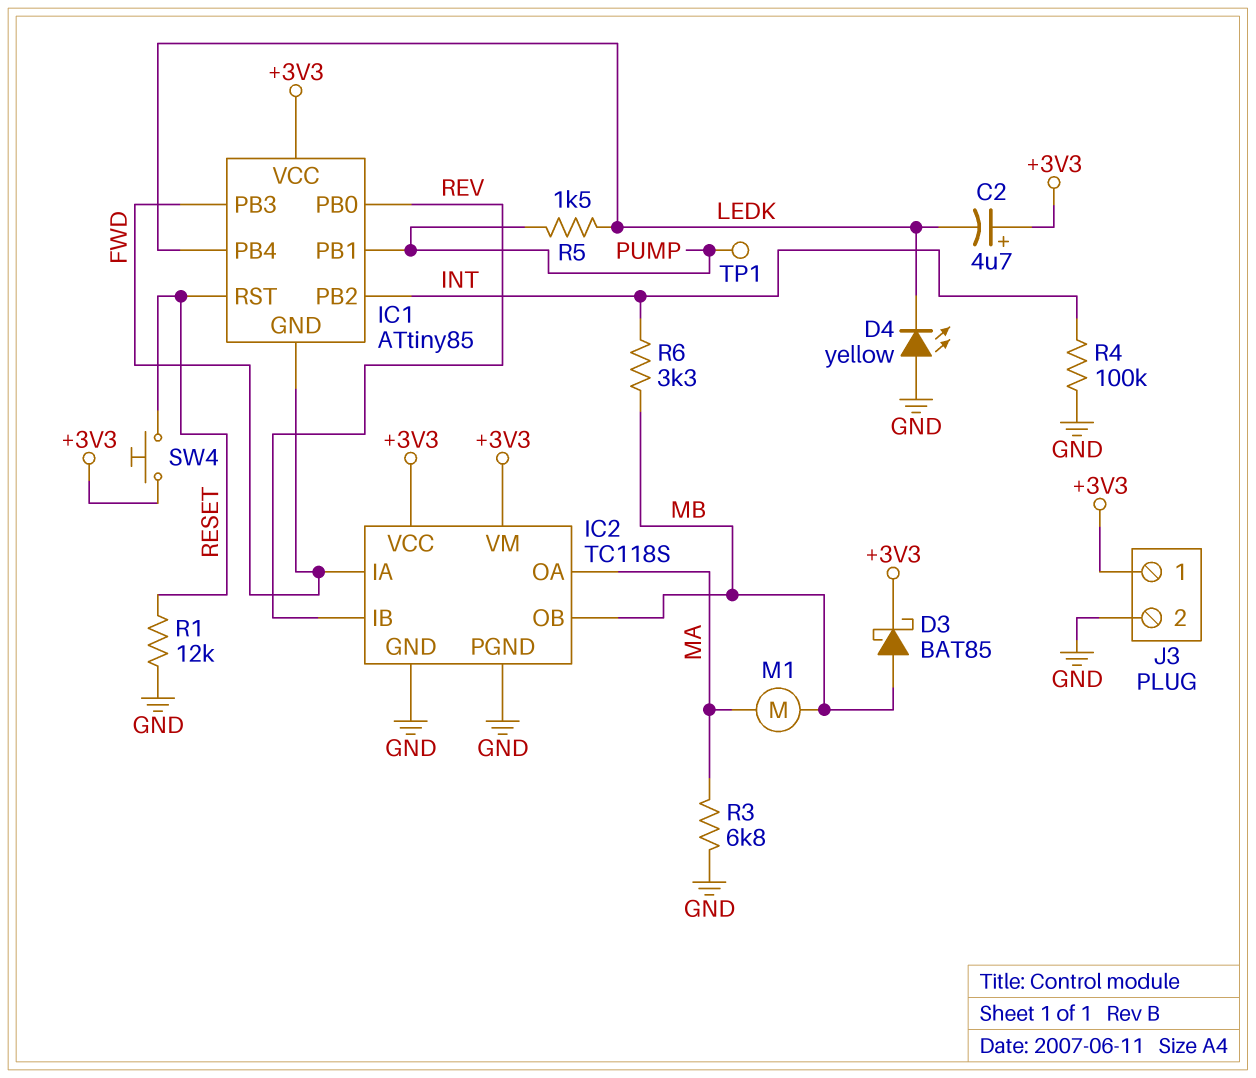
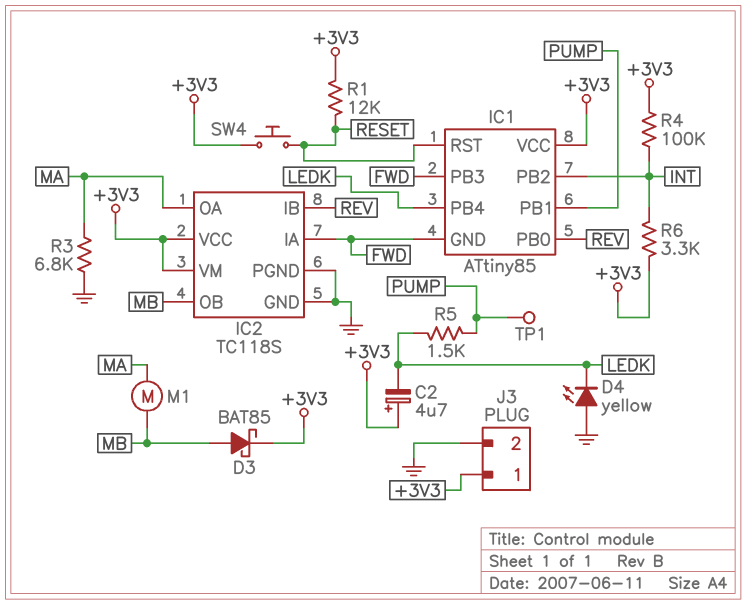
R1: 12k (GND, RESET) -> 12k (+3V3, RESET)
R4: 100k (GND, INT) -> 100k (+3V3, INT)
R6: 3.3k (INT, MB) -> 3.3k (+3V3, INT)

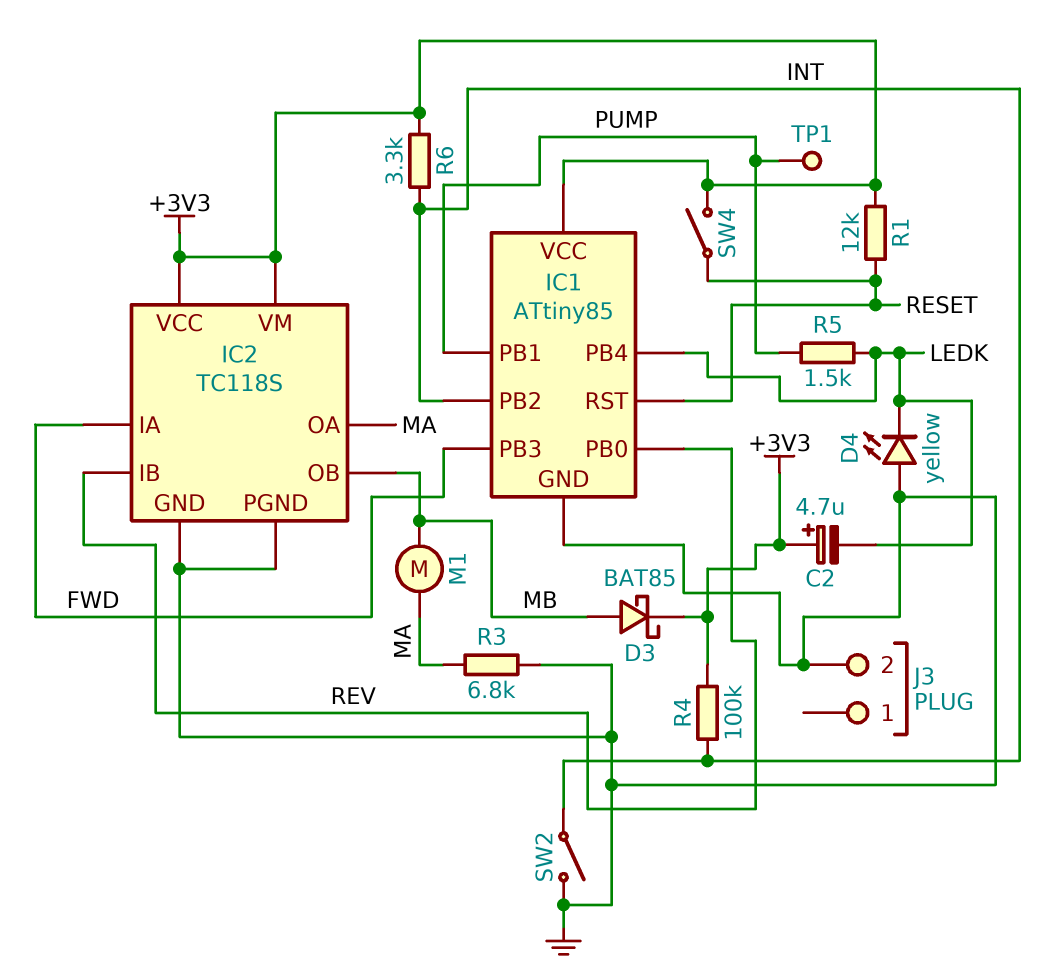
IC1 pin GND: FWD -> GND
J3 pin 1: +3V3 -> none
SW2: none -> switch (GND, INT)
SW4: button (+3V3, RESET) -> switch (+3V3, RESET)

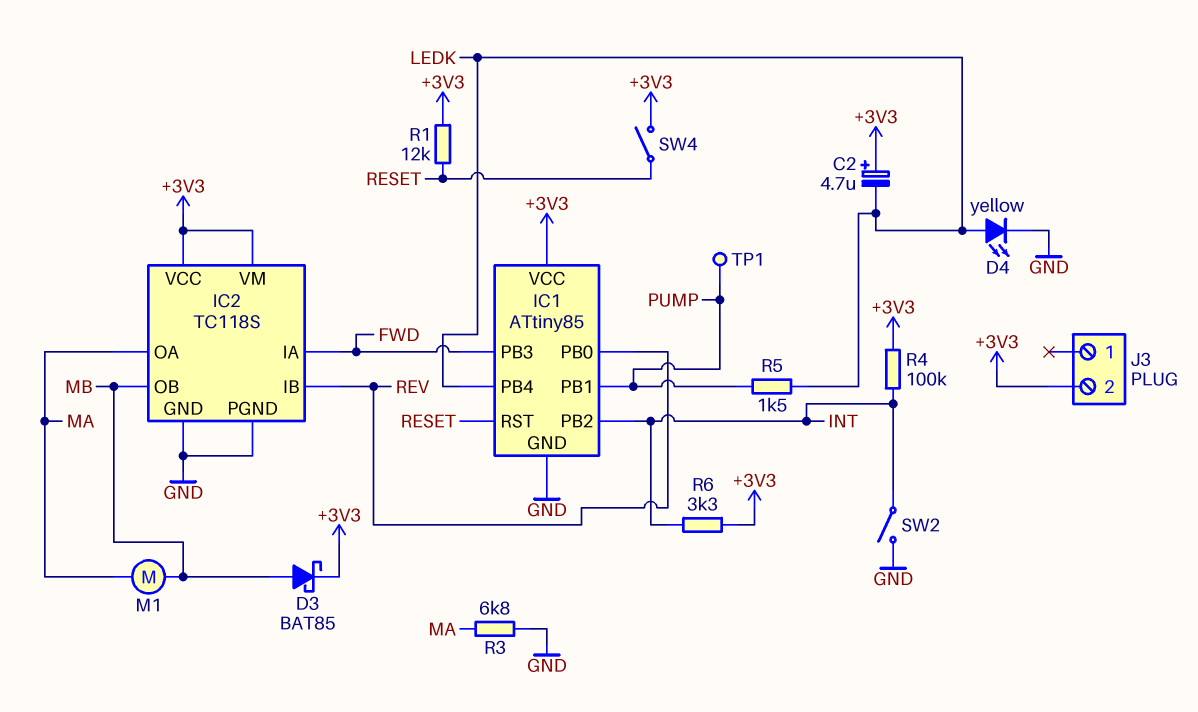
D4: LED yellow (A GND, K LEDK) -> LED yellow (A LEDK, K GND)
J3 pin 2: GND -> +3V3

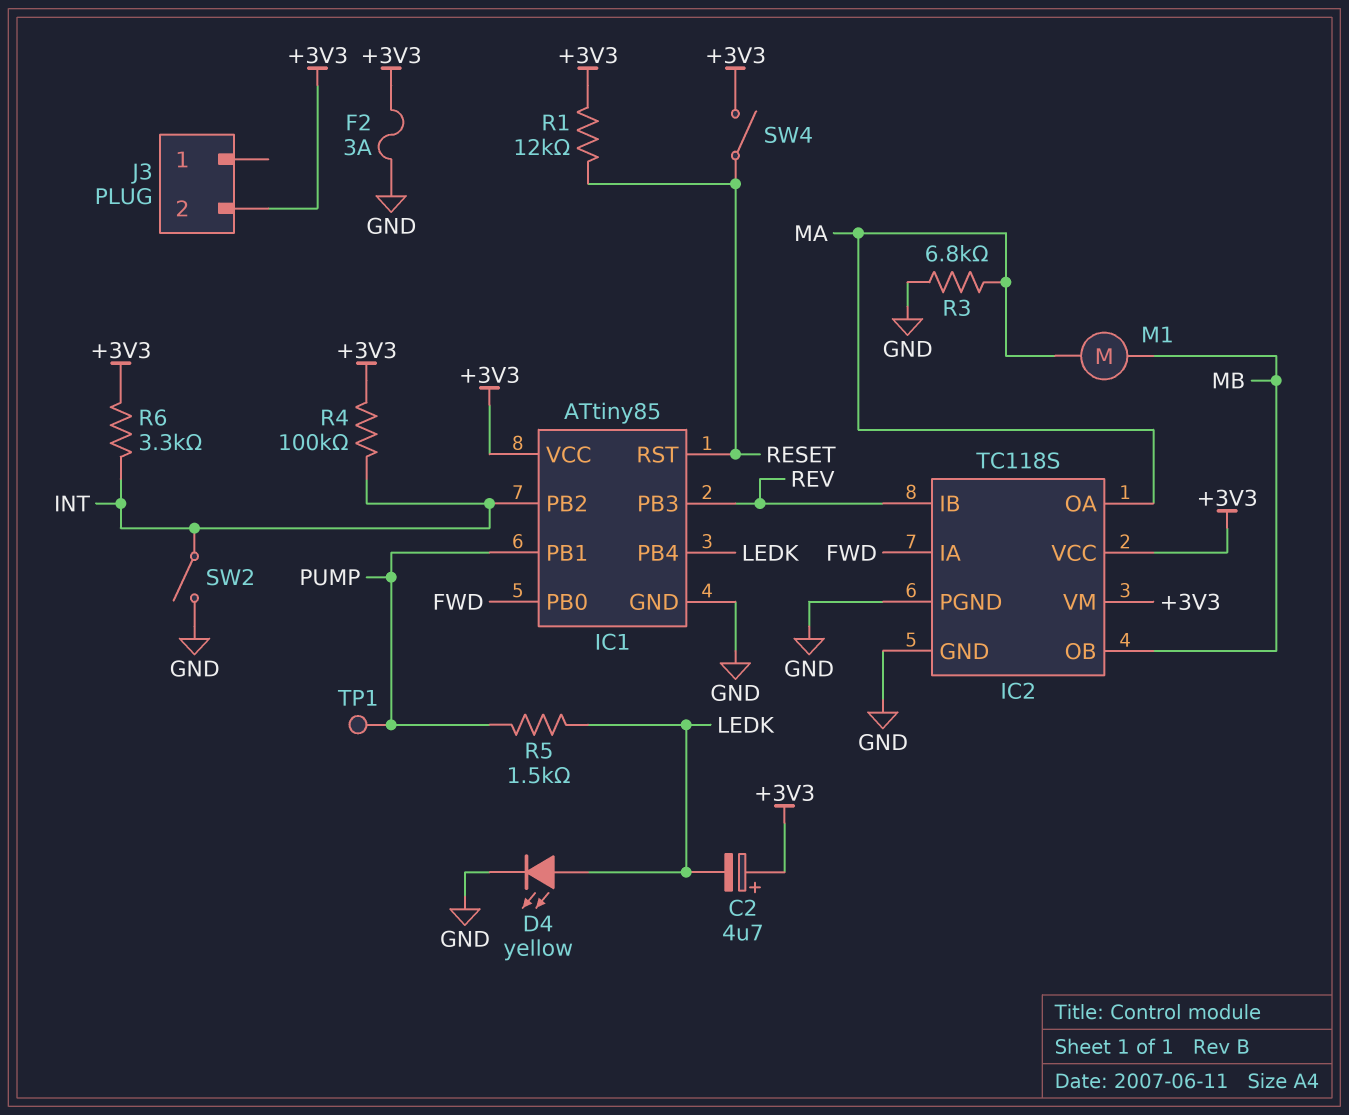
D3: schottky BAT85 (A MB, K +3V3) -> none
F2: none -> 3A (+3V3, GND)
IC1 pin PB0: REV -> FWD
IC1 pin PB3: FWD -> REV

